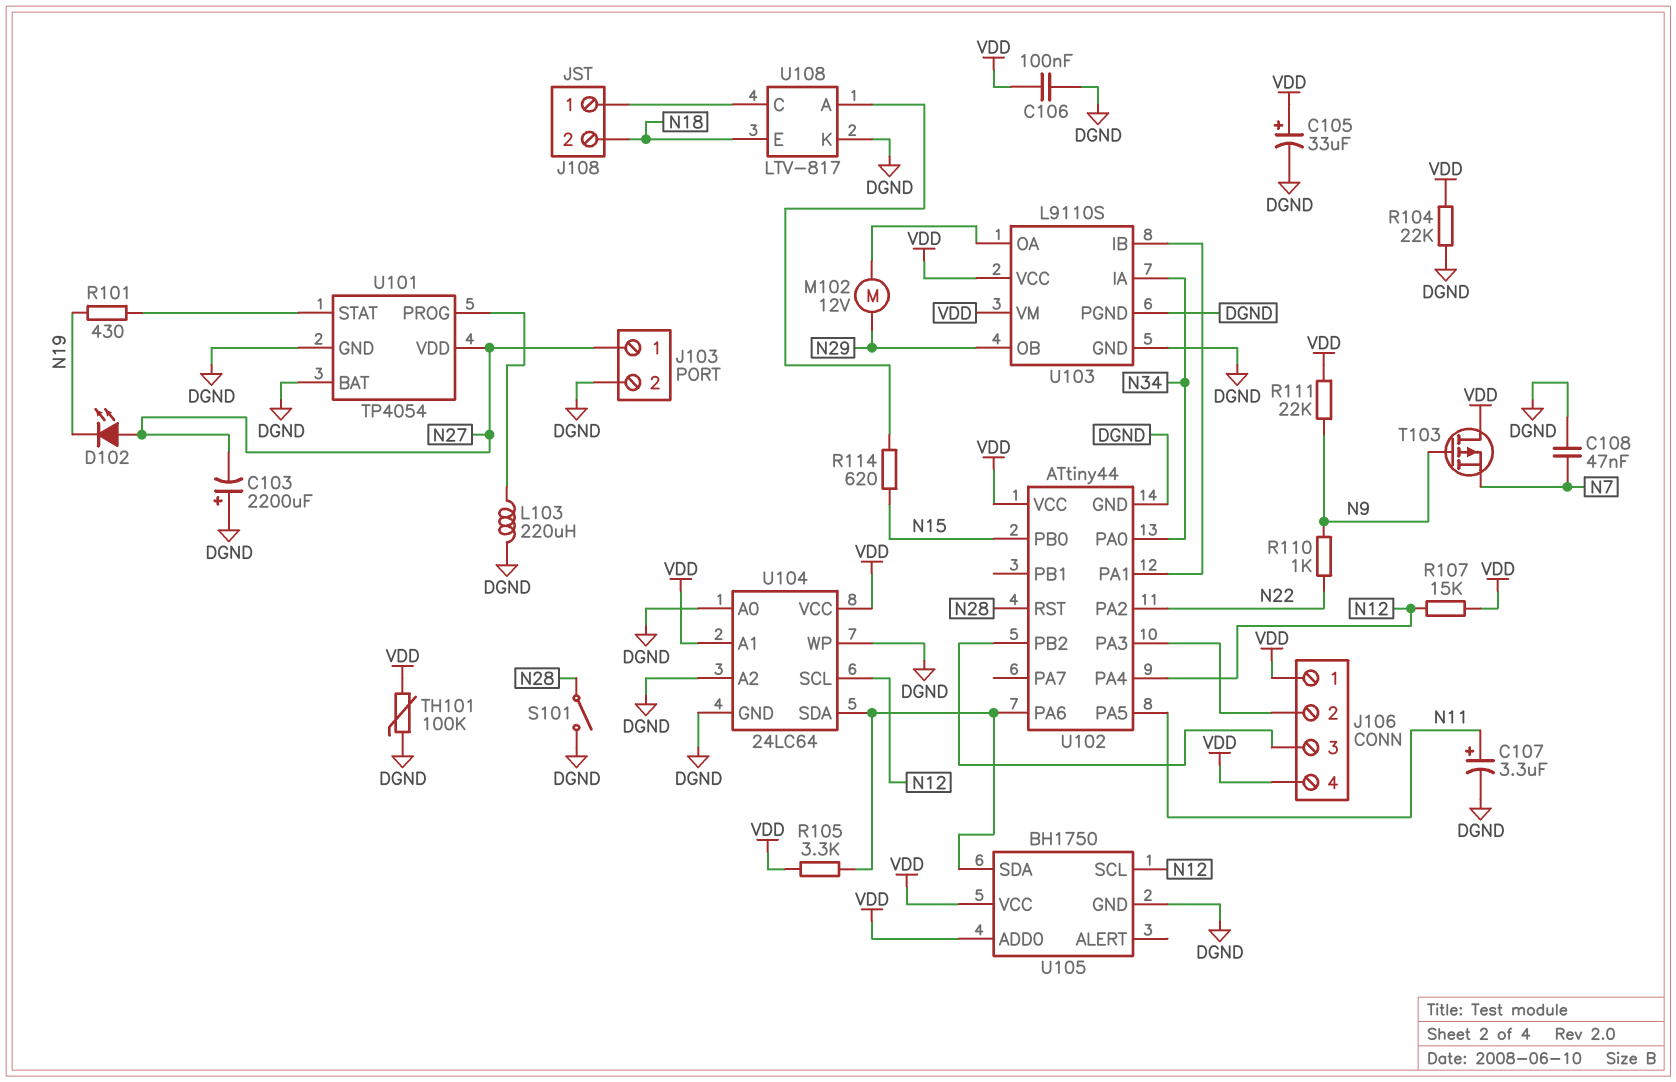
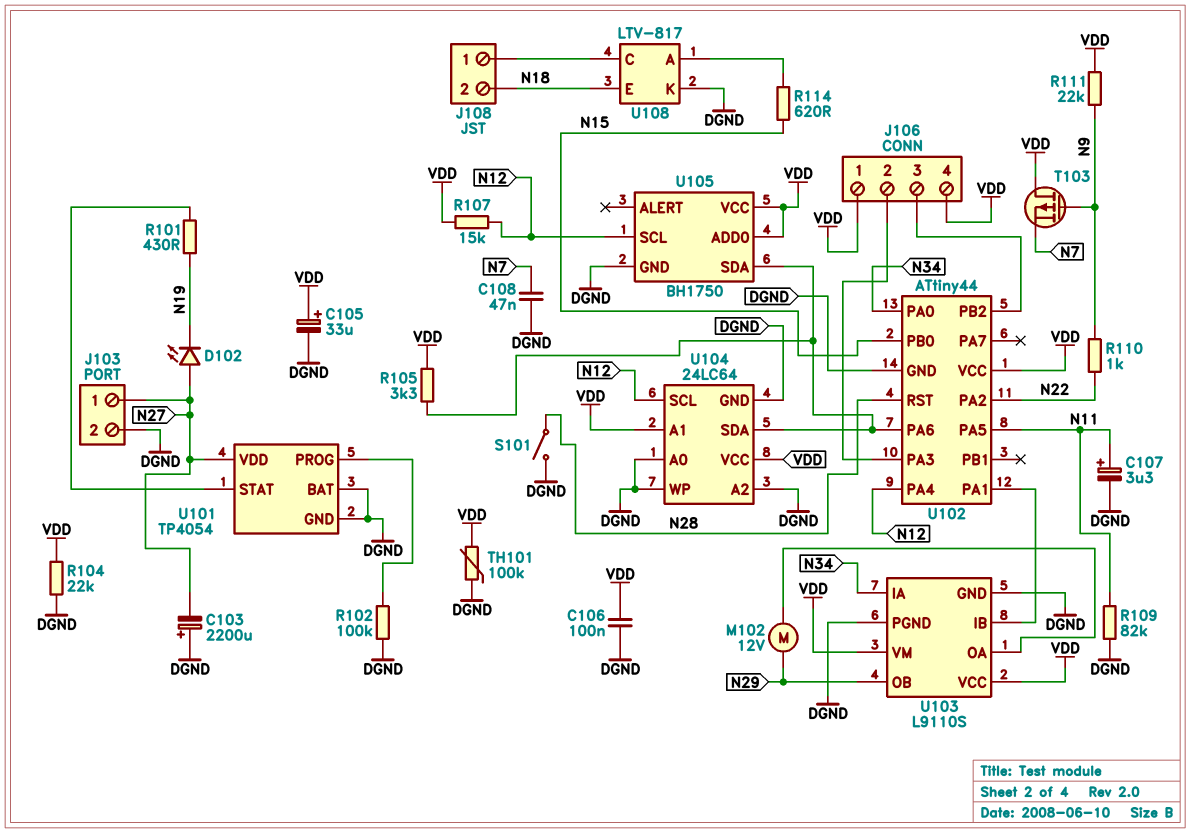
L103: 220uH (DGND, U101/PROG) -> none
R102: none -> 100k (DGND, U101/PROG)
R109: none -> 82k (DGND, N11)

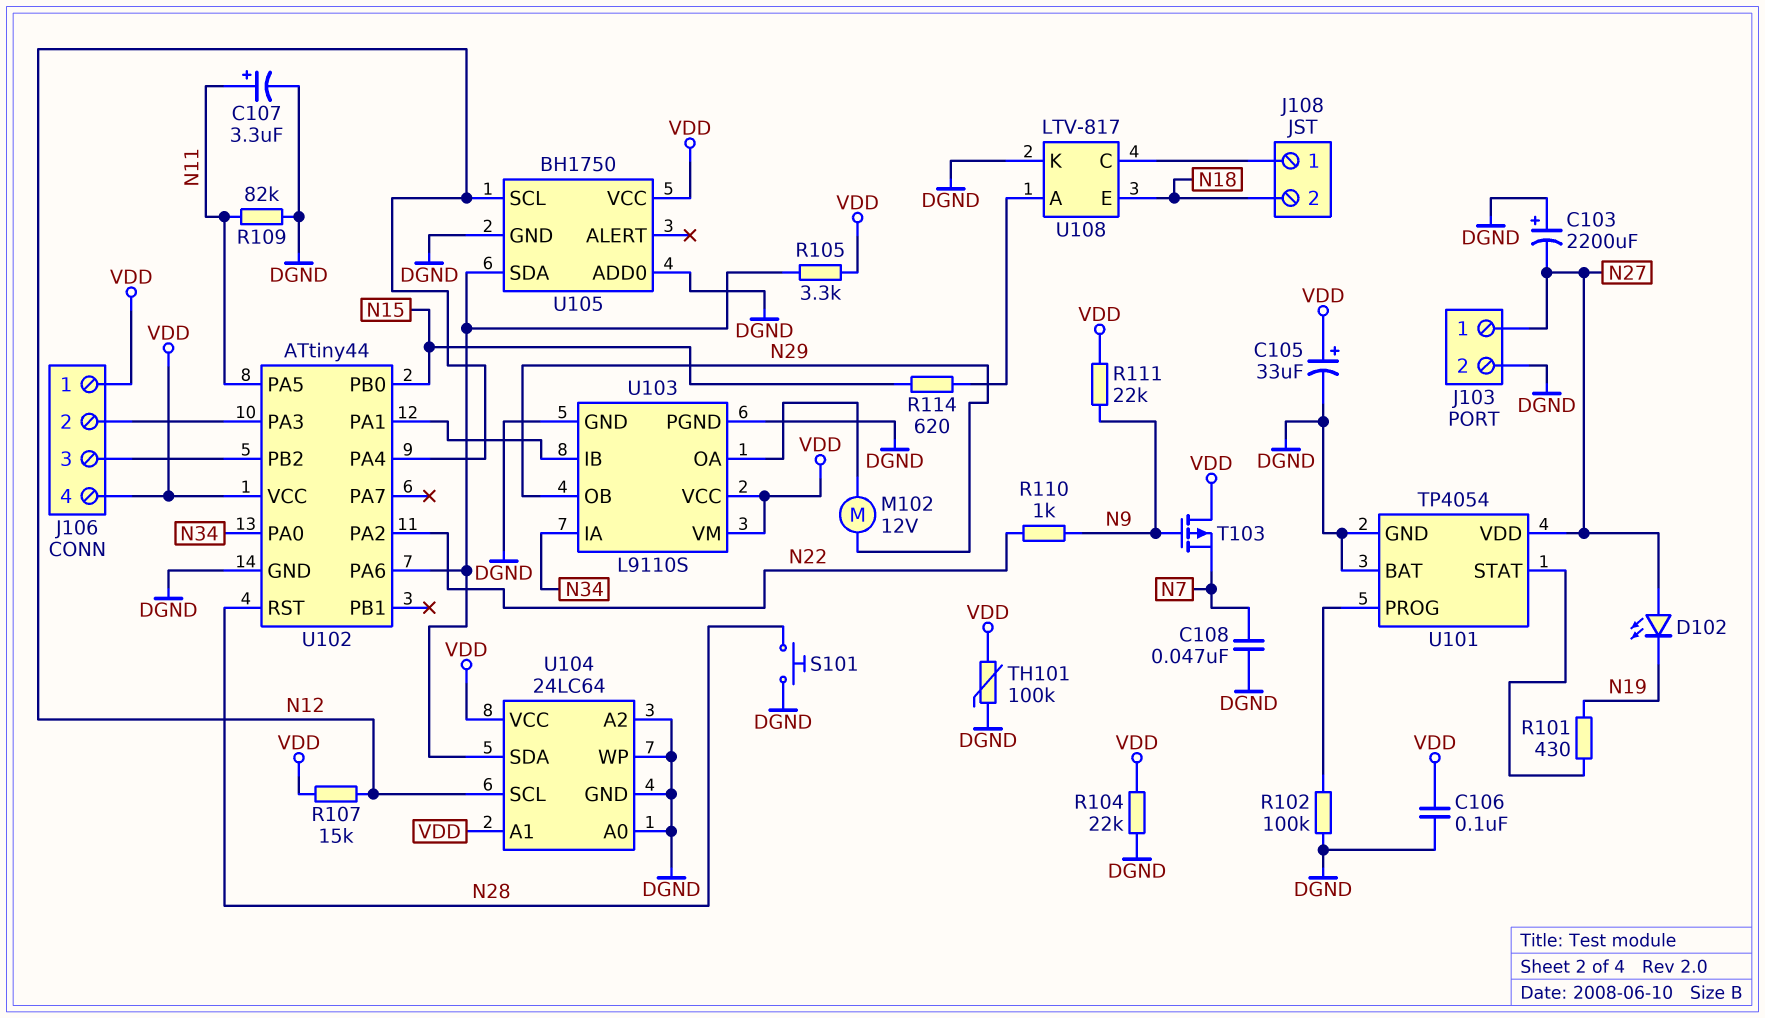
S101: switch (DGND, N28) -> button (DGND, N28)
U105 pin ADD0: VDD -> DGND

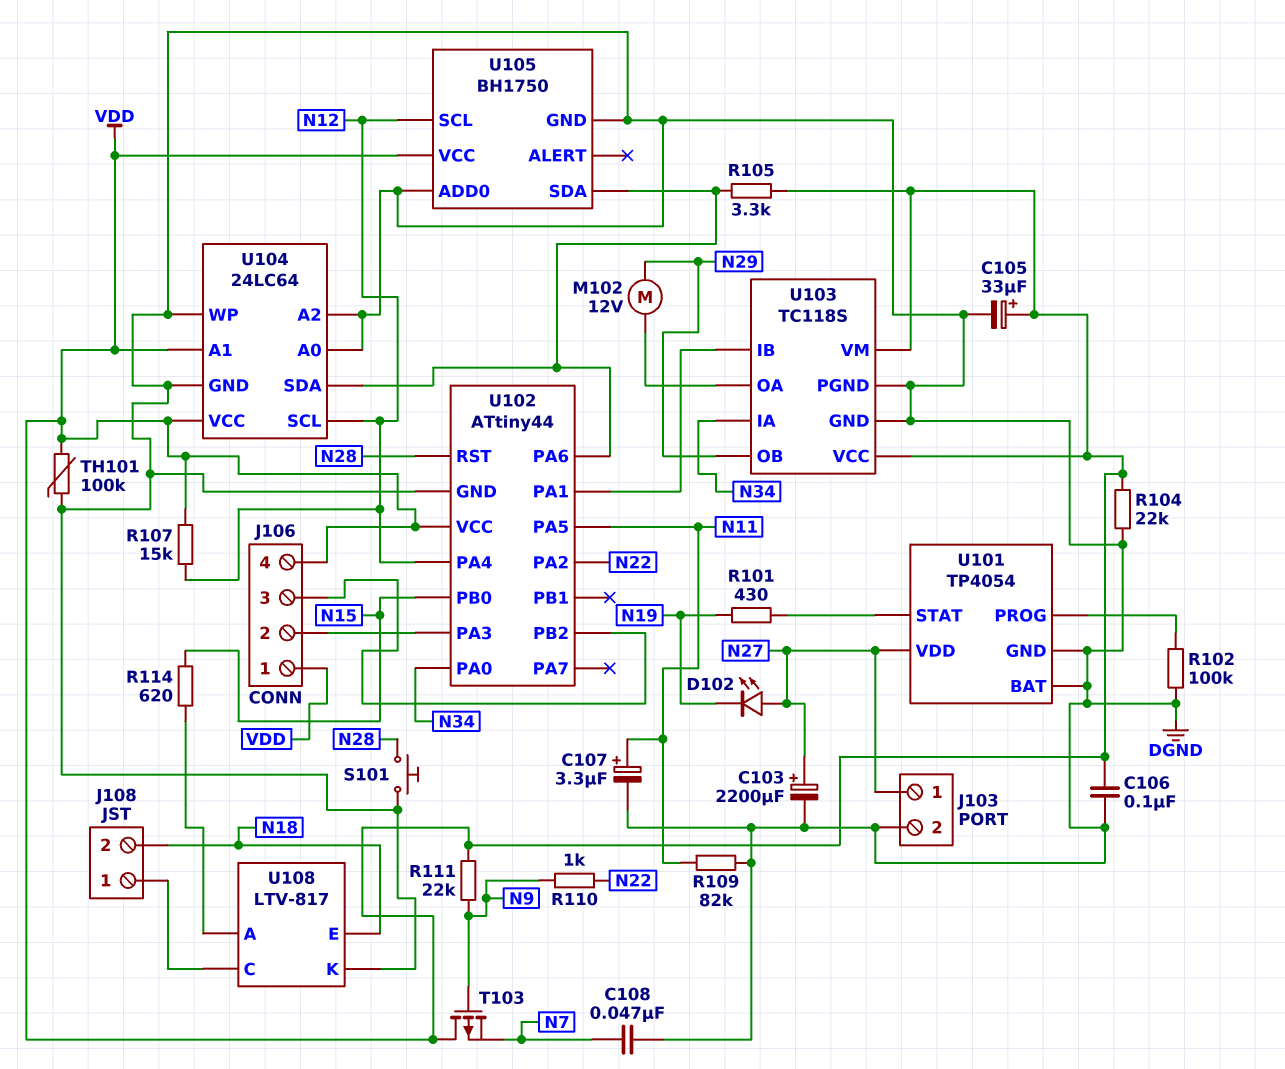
C103: 2200uF (plus DGND, minus N27) -> 2200uF (plus N27, minus DGND)
U103: L9110S -> TC118S

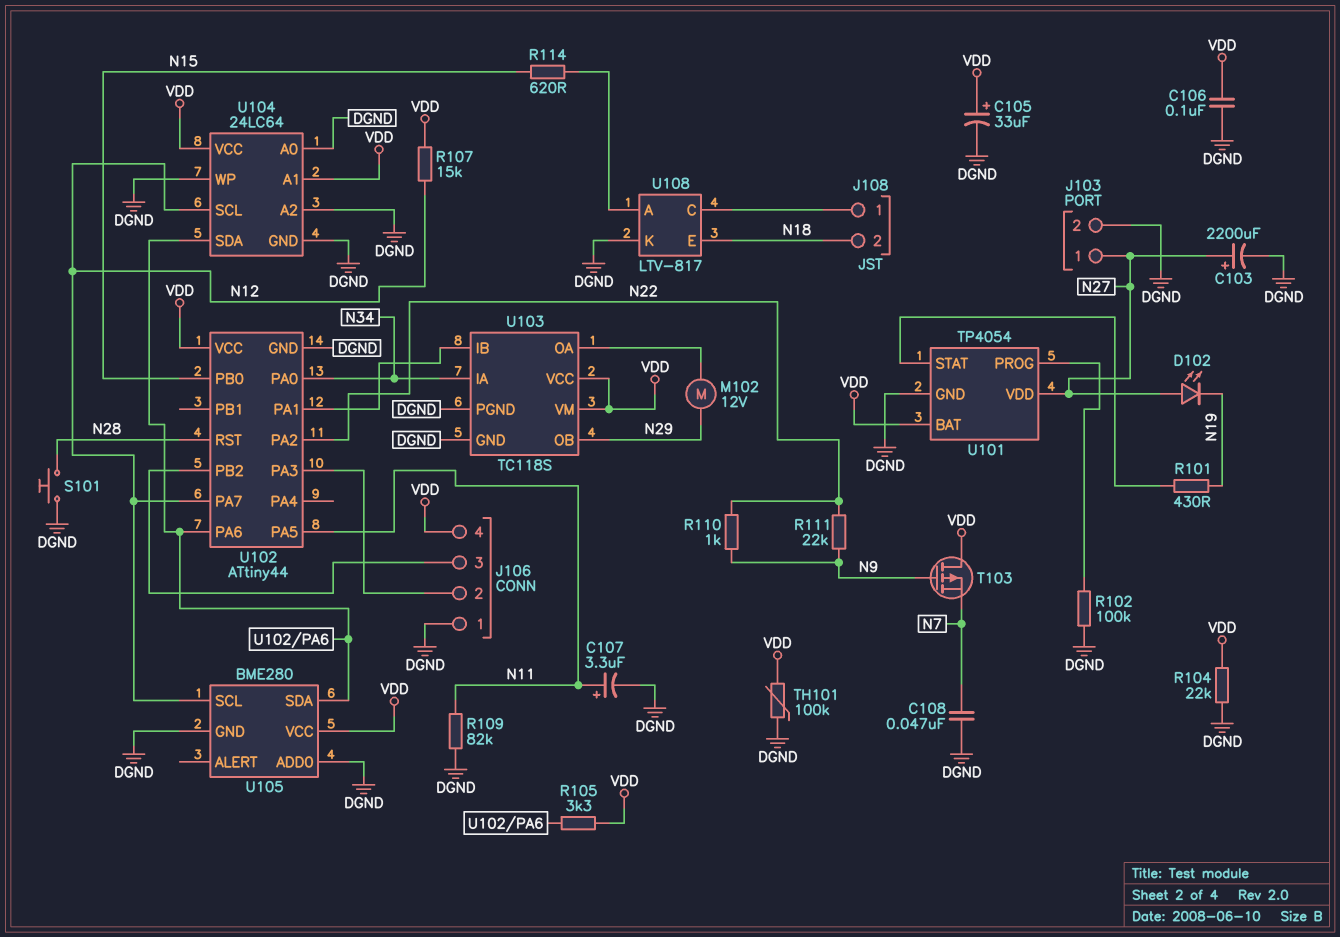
J106 pin 1: VDD -> DGND
R111: 22k (N9, VDD) -> 22k (N9, N22)
U101 pin BAT: DGND -> VDD
U102 pin PA4: N12 -> none
U102 pin PA7: none -> N12
U105: BH1750 -> BME280

